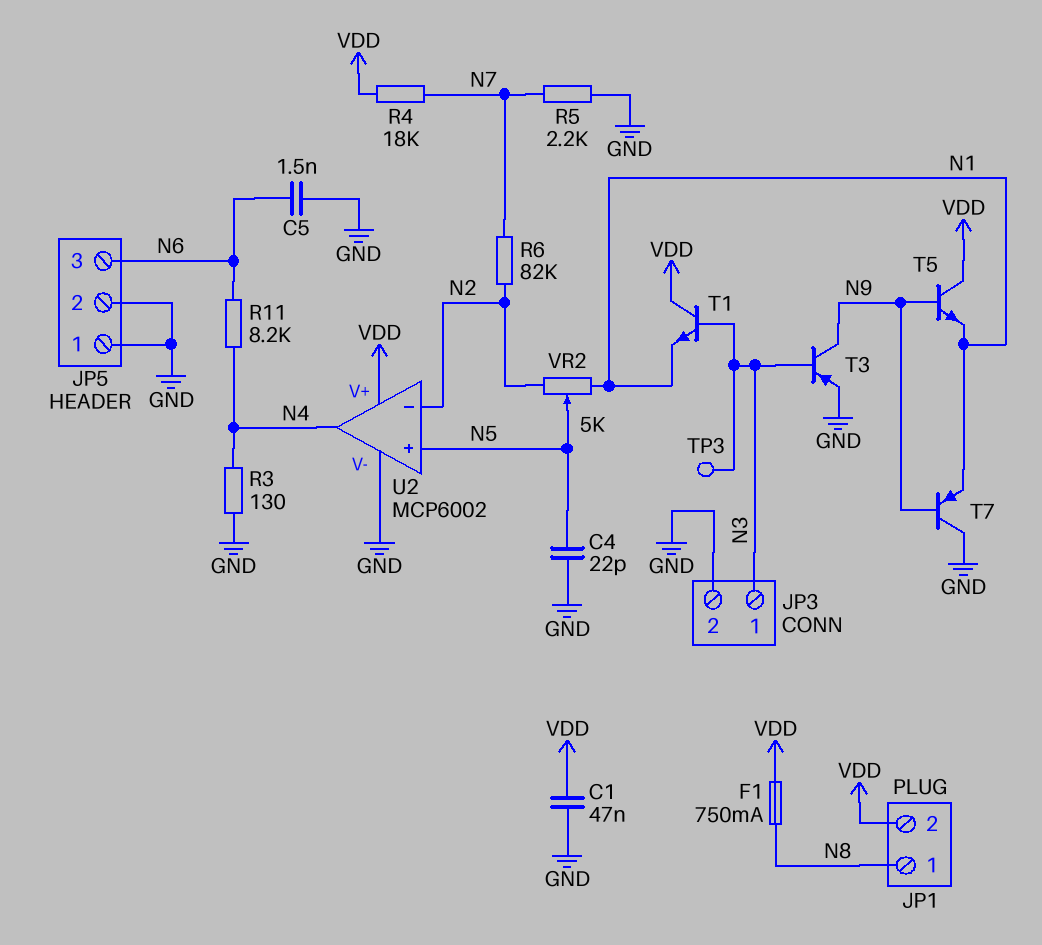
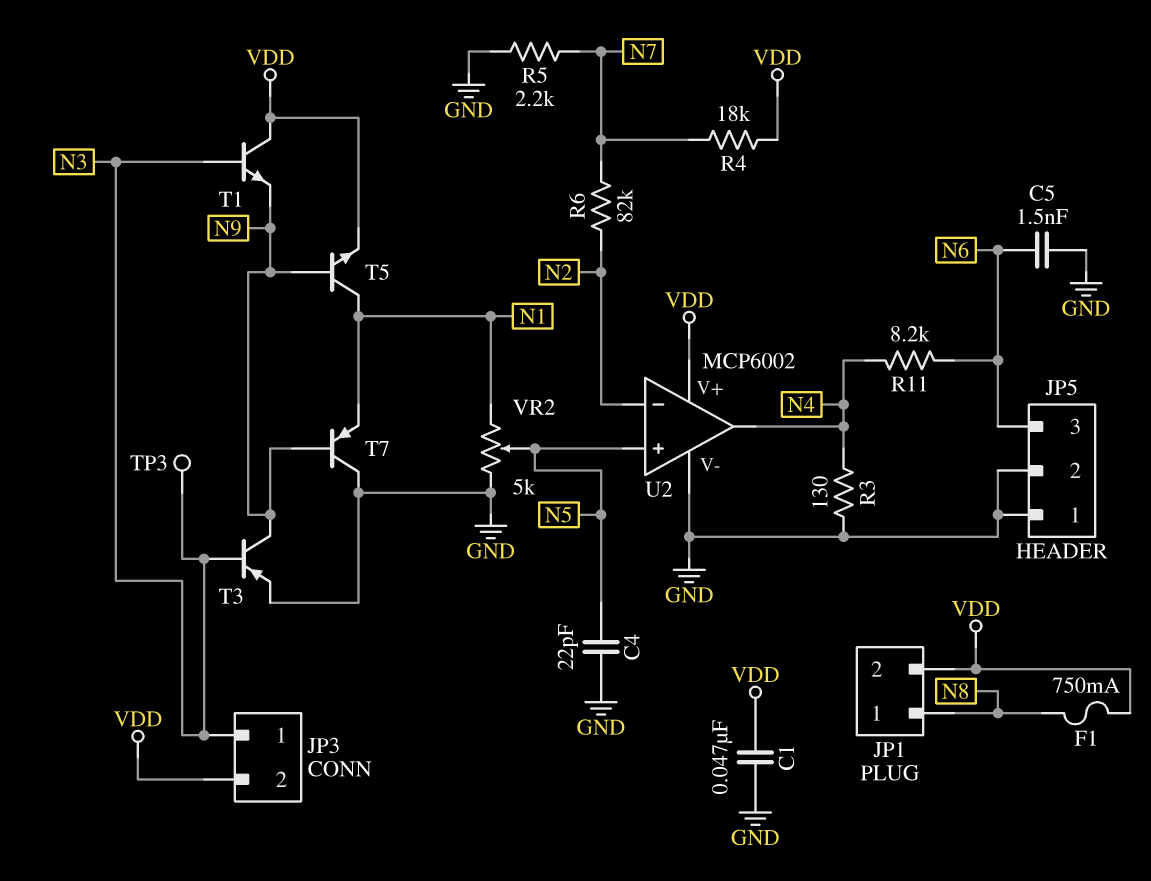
JP3 pin 2: GND -> VDD
T1: NPN (B N3, C VDD, E N1) -> NPN (B N3, C VDD, E N9)
T5: NPN (B N9, C VDD, E N1) -> NPN (B N9, C N1, E VDD)
VR2: 5k (N1, N2, wiper N5) -> 5k (GND, N1, wiper N5)

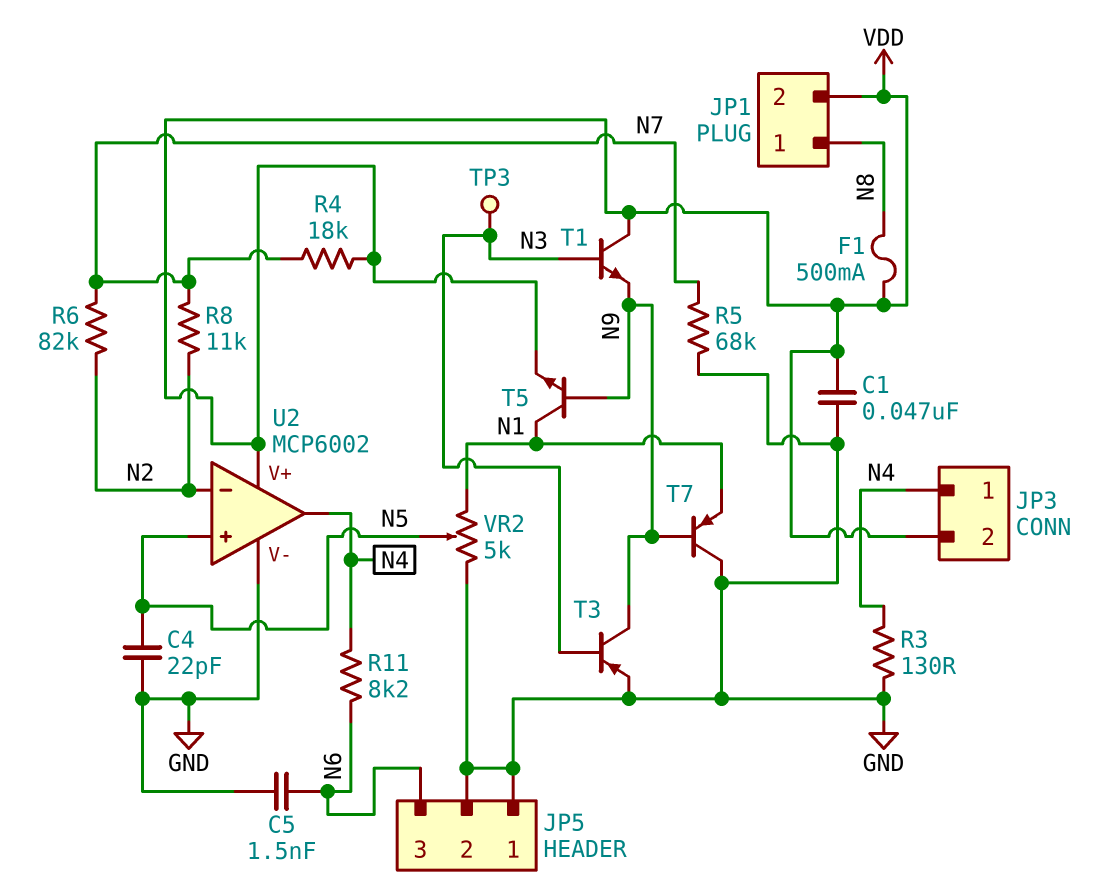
F1: 750mA (N8, VDD) -> 500mA (N8, VDD)
JP3 pin 1: N3 -> N4
R5: 2.2k (GND, N7) -> 68k (GND, N7)
R8: none -> 11k (N2, N7)

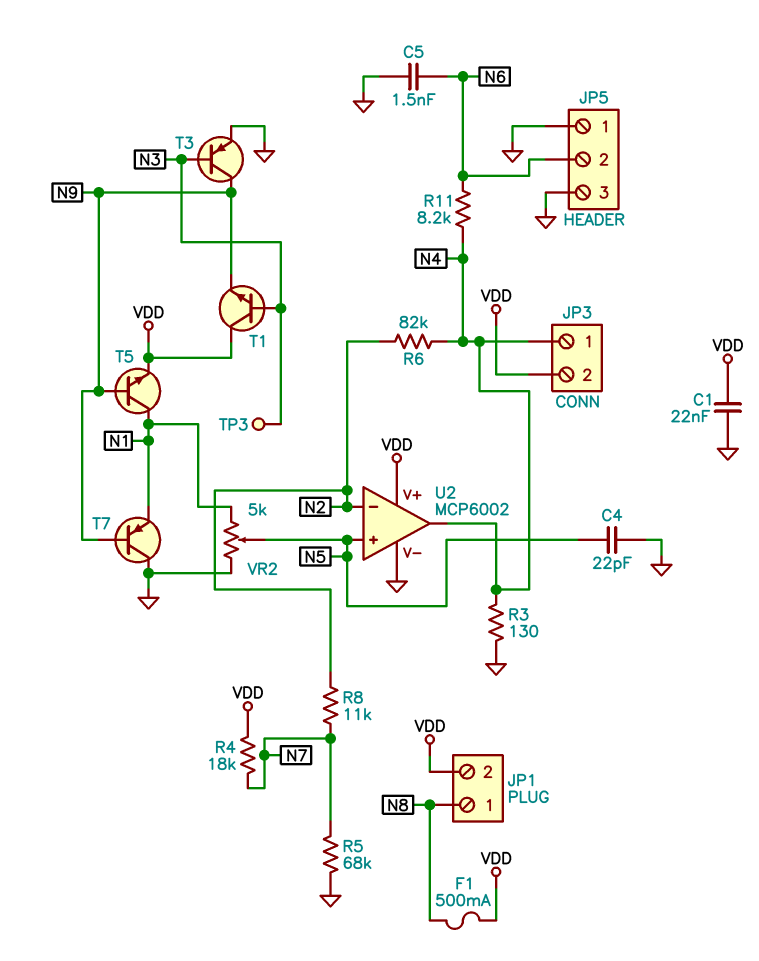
C1: 47nF (GND, VDD) -> 22nF (GND, VDD)
JP5 pin 2: GND -> N6
JP5 pin 3: N6 -> GND
R6: 82k (N2, N7) -> 82k (N2, N4)

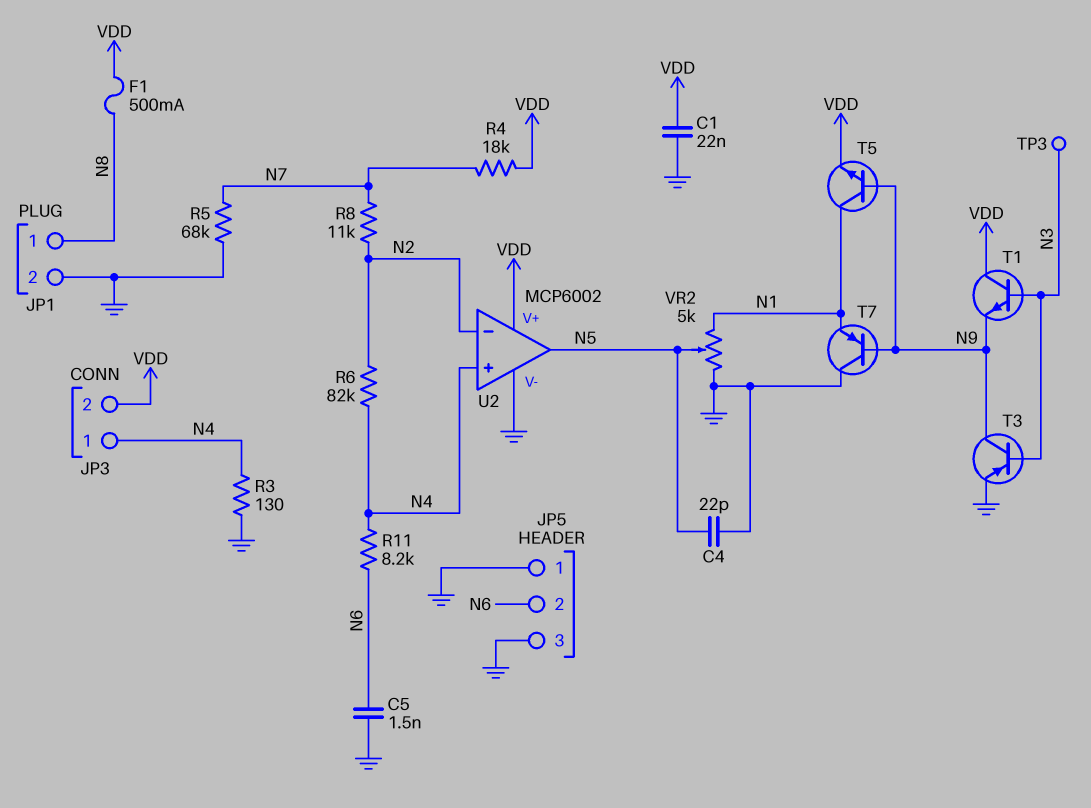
JP1 pin 2: VDD -> GND
U2 pin in+: N5 -> N4
U2 pin out: N4 -> N5

